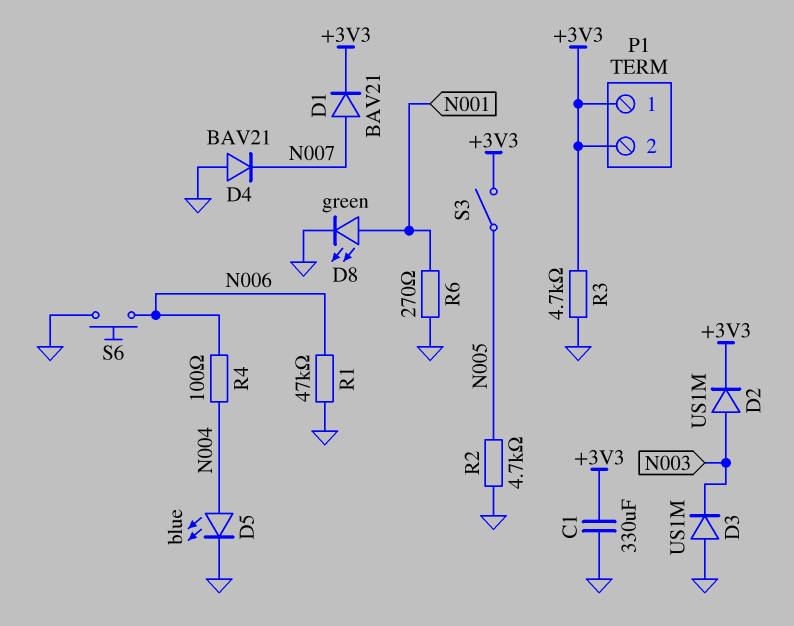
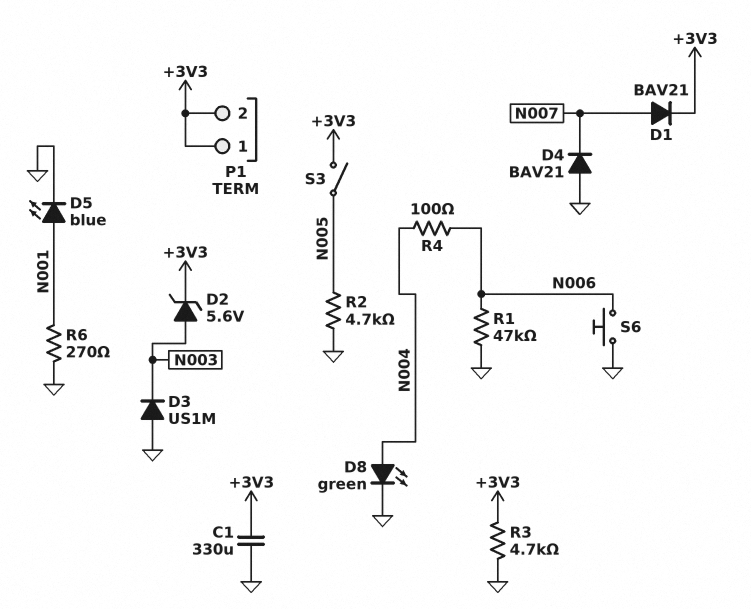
D2: diode US1M (A N003, K +3V3) -> zener 5.6V (A N003, K +3V3)
D5: LED blue (A N004, K GND) -> LED blue (A N001, K GND)
D8: LED green (A N001, K GND) -> LED green (A N004, K GND)

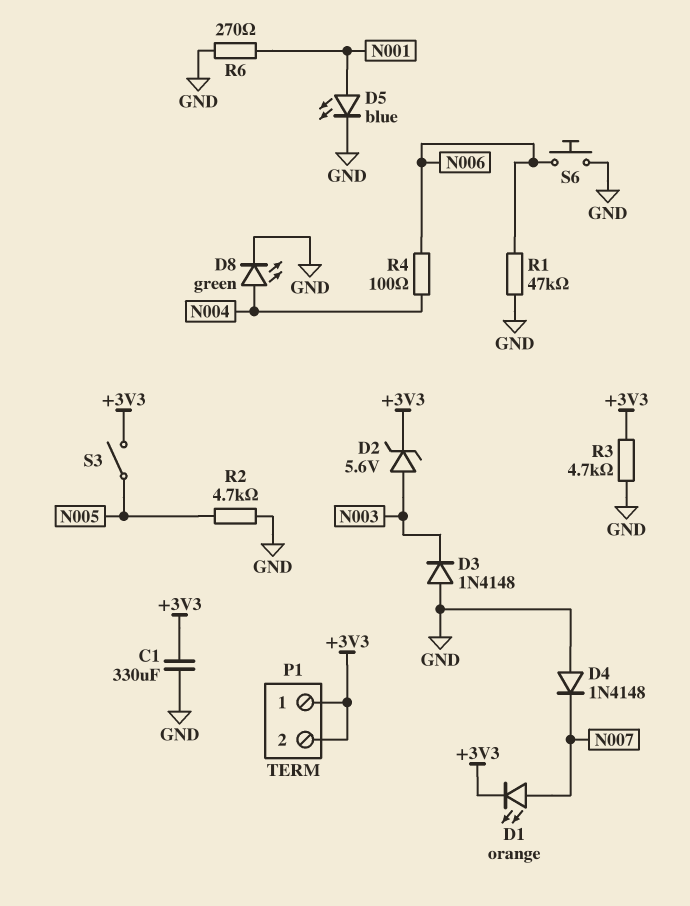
D1: diode BAV21 (A N007, K +3V3) -> LED orange (A N007, K +3V3)
D3: diode US1M (A GND, K N003) -> diode 1N4148 (A GND, K N003)
D4: diode BAV21 (A GND, K N007) -> diode 1N4148 (A GND, K N007)

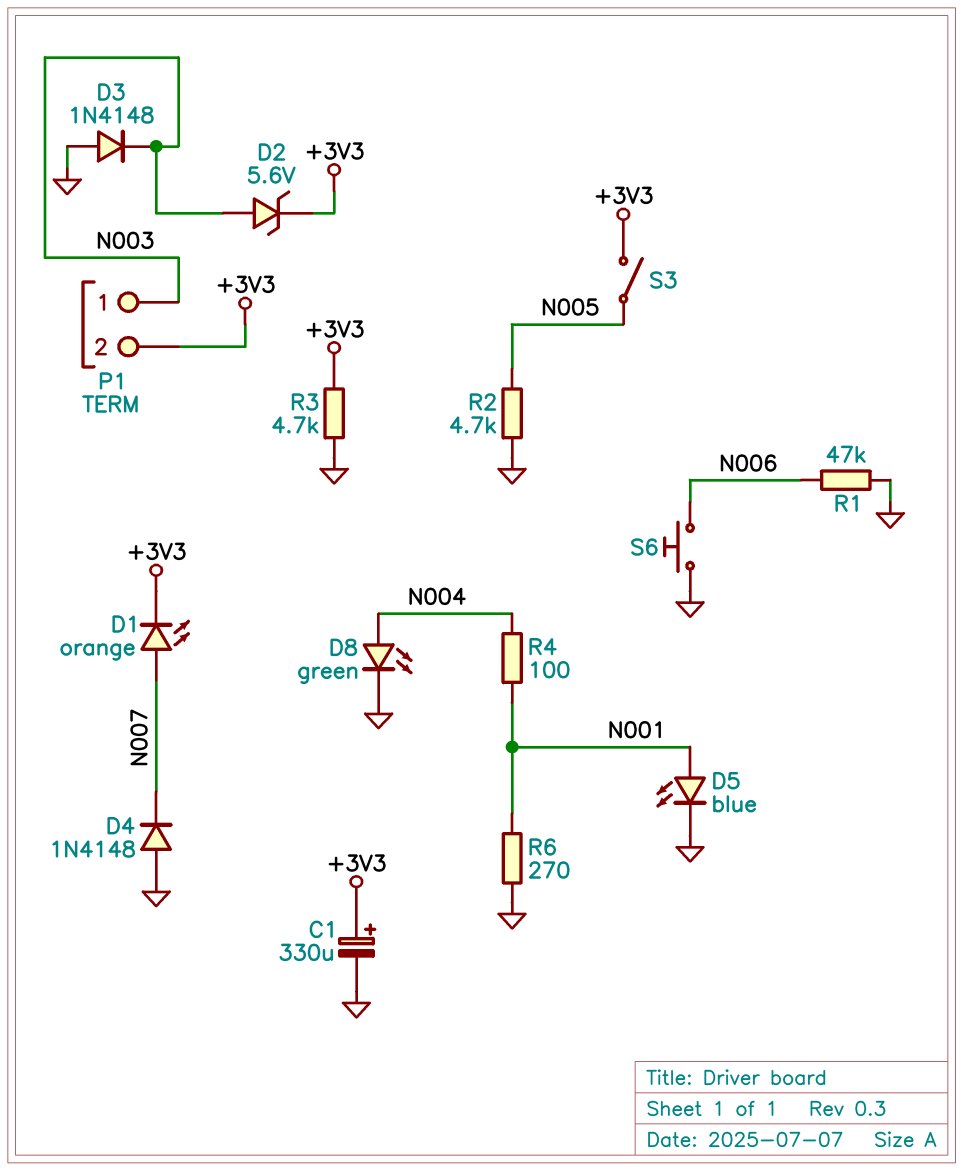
C1: 330uF (+3V3, GND) -> 330uF (plus +3V3, minus GND)
P1 pin 1: +3V3 -> N003
R4: 100 (N004, N006) -> 100 (N001, N004)

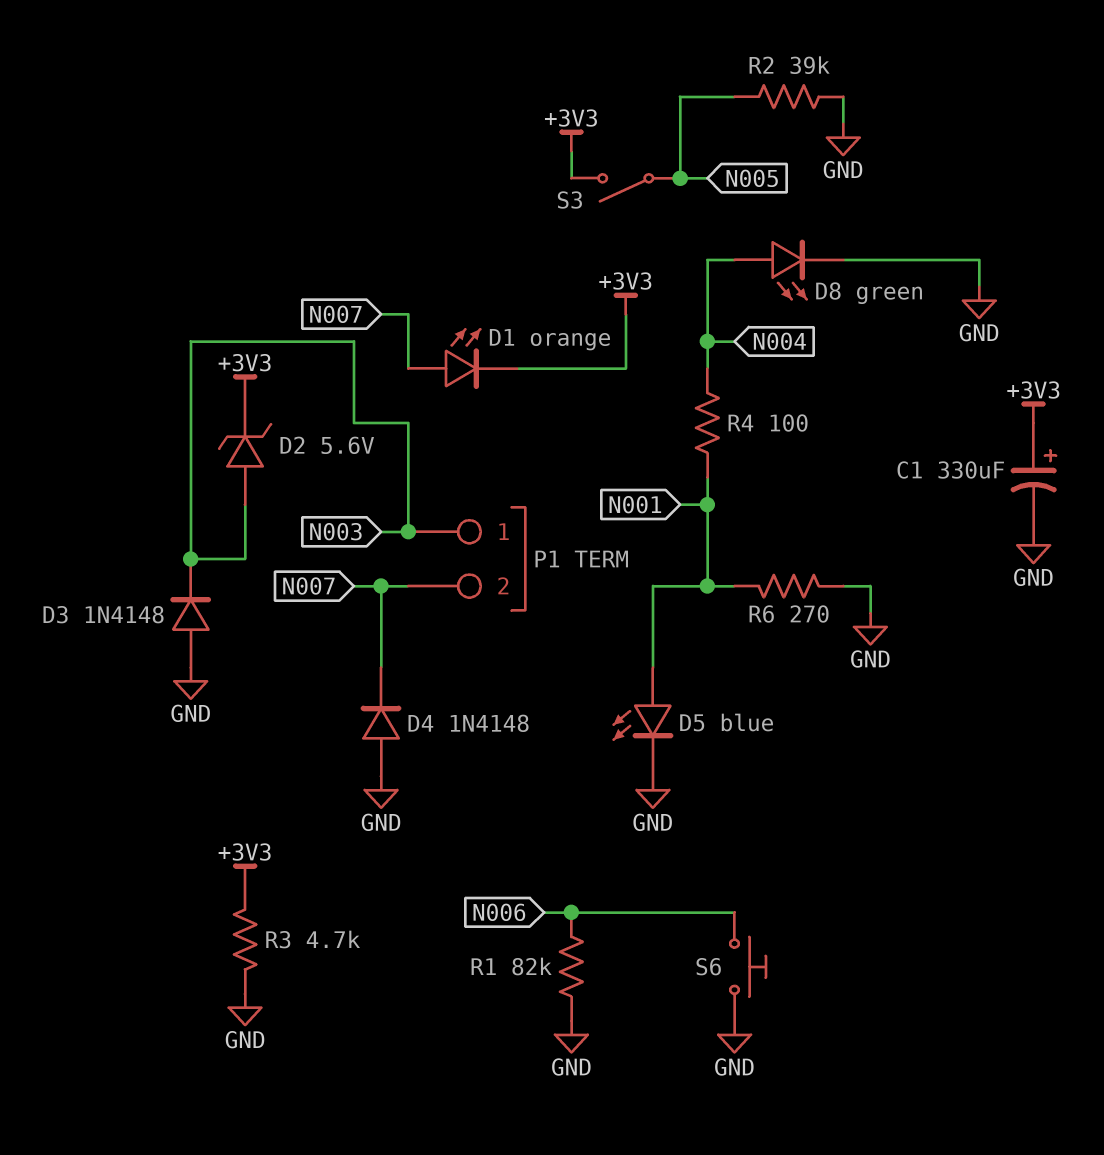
P1 pin 2: +3V3 -> N007
R1: 47k (GND, N006) -> 82k (GND, N006)
R2: 4.7k (GND, N005) -> 39k (GND, N005)

